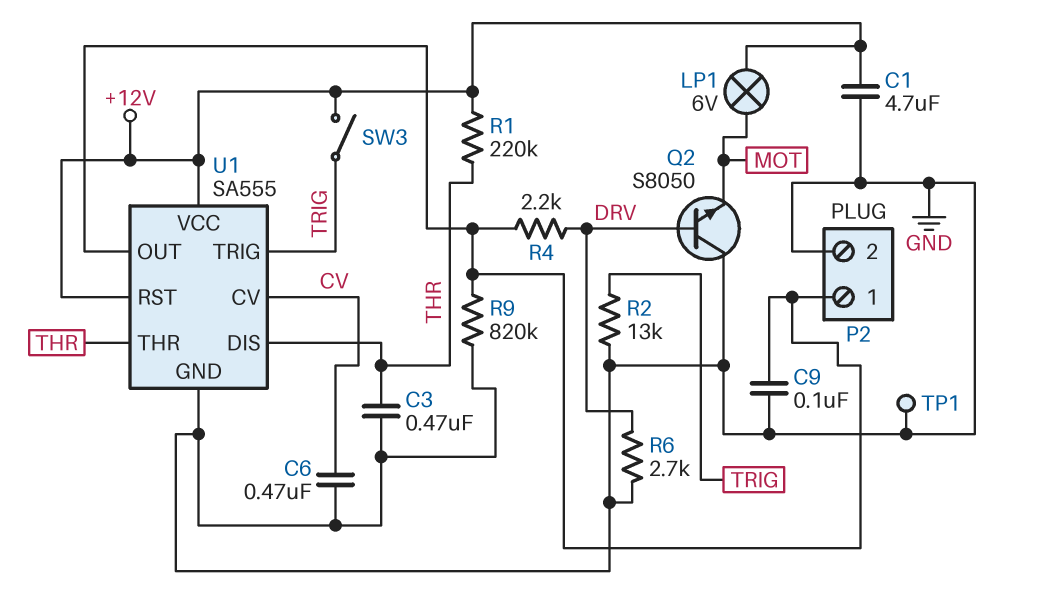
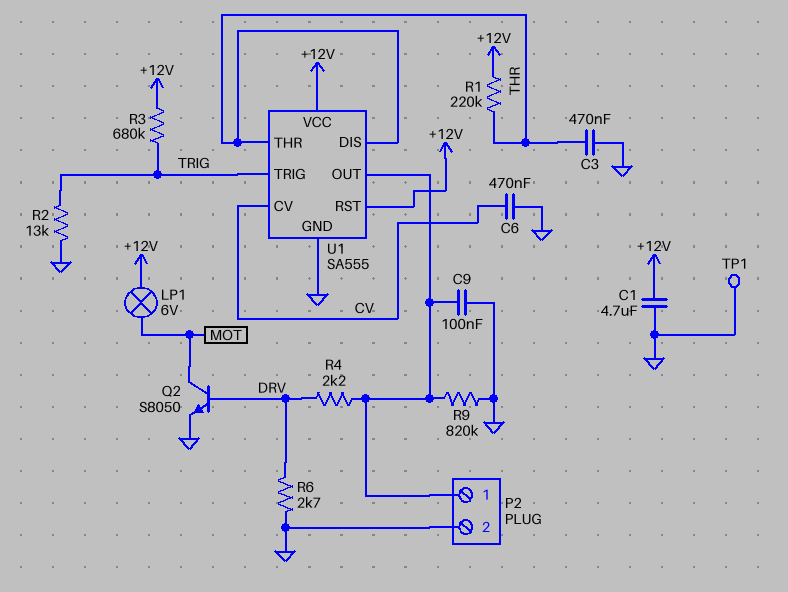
Q2: NPN S8050 (B DRV, C GND, E MOT) -> NPN S8050 (B DRV, C MOT, E GND)
R3: none -> 680k (+12V, TRIG)
SW3: switch (+12V, TRIG) -> none

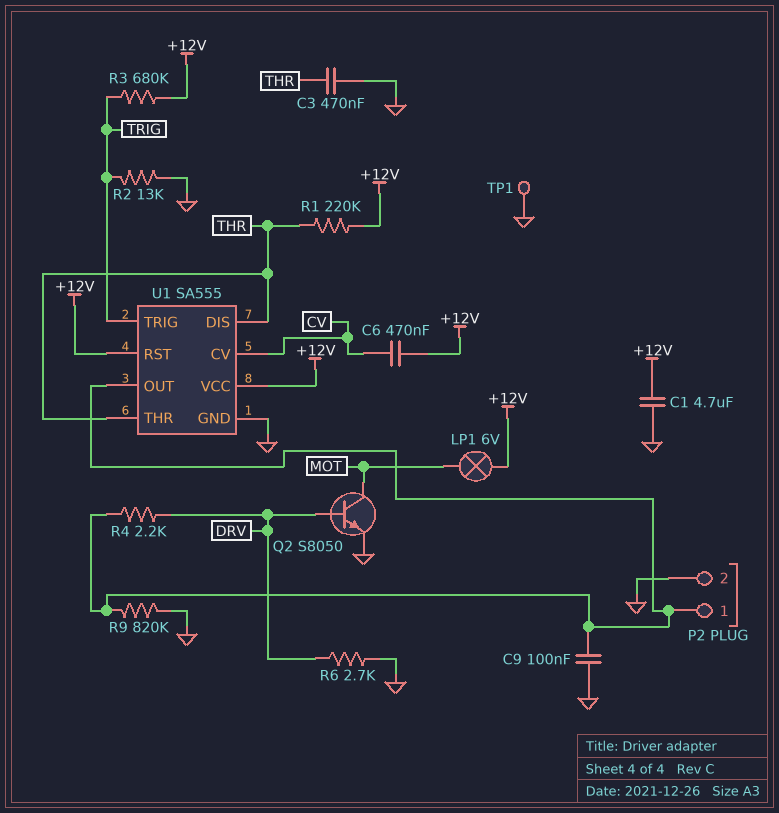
C6: 470nF (CV, GND) -> 470nF (+12V, CV)

